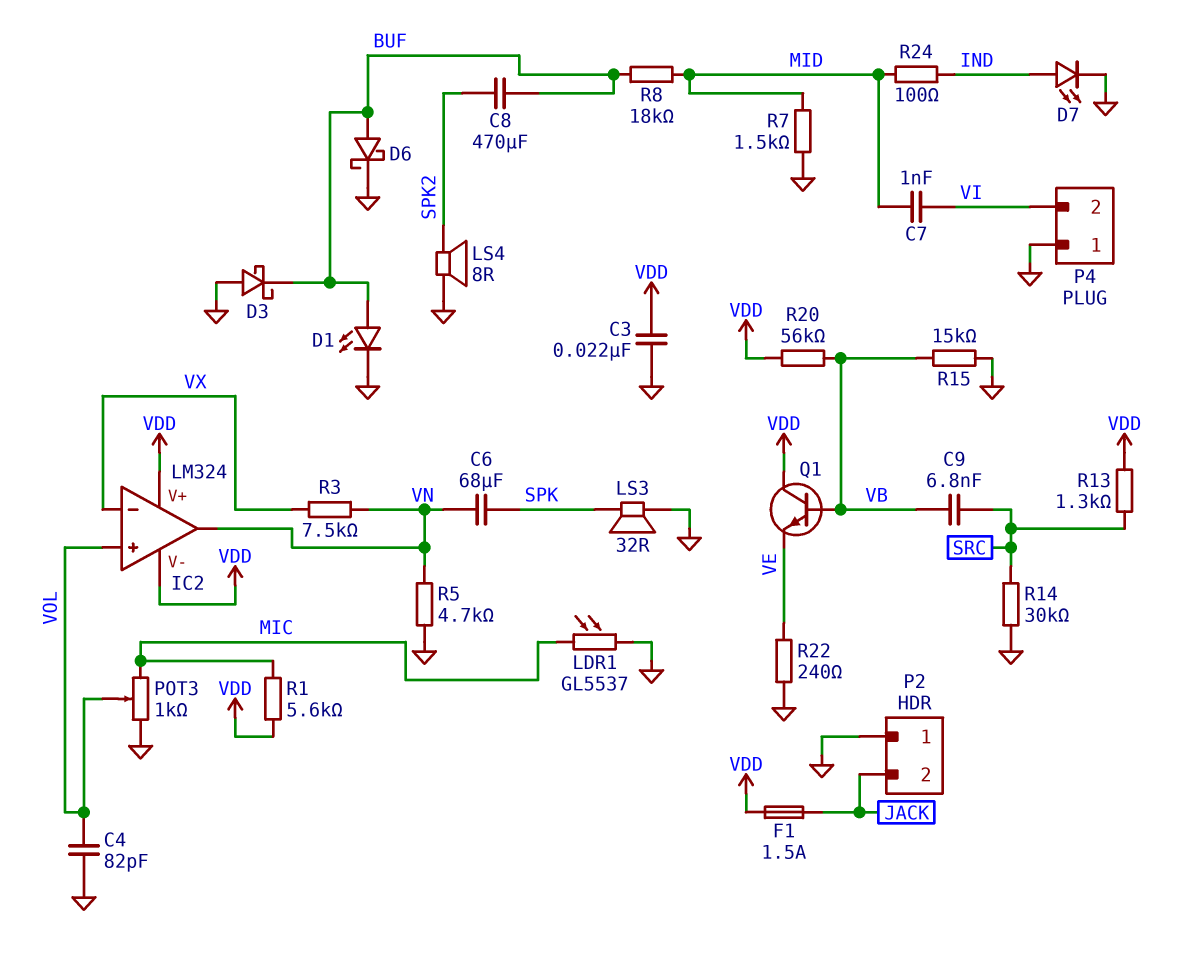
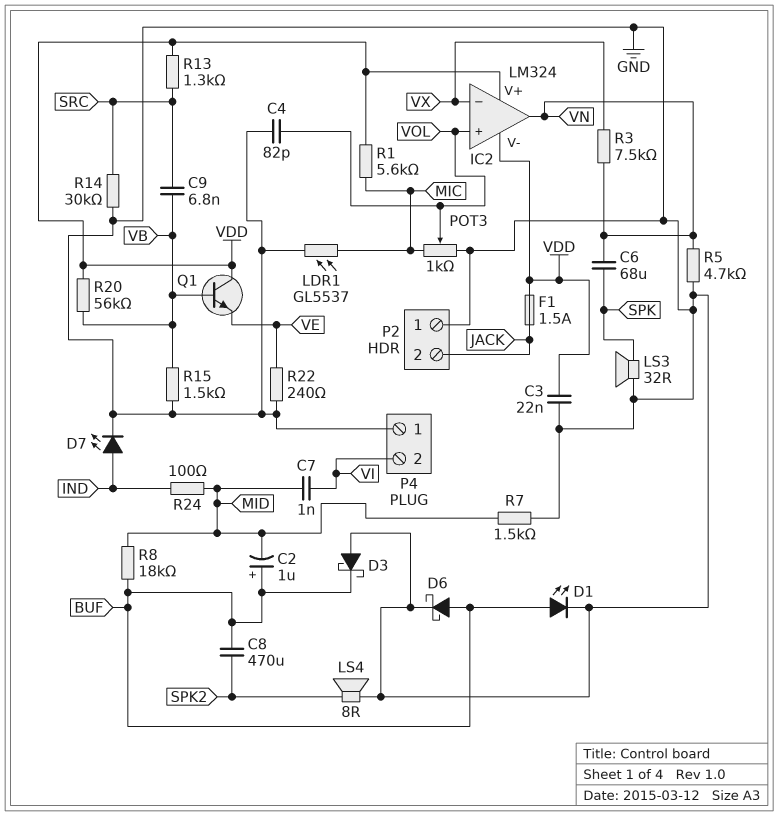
C2: none -> 1uF (plus BUF, minus MID)
R15: 15k (GND, VB) -> 1.5k (GND, VB)

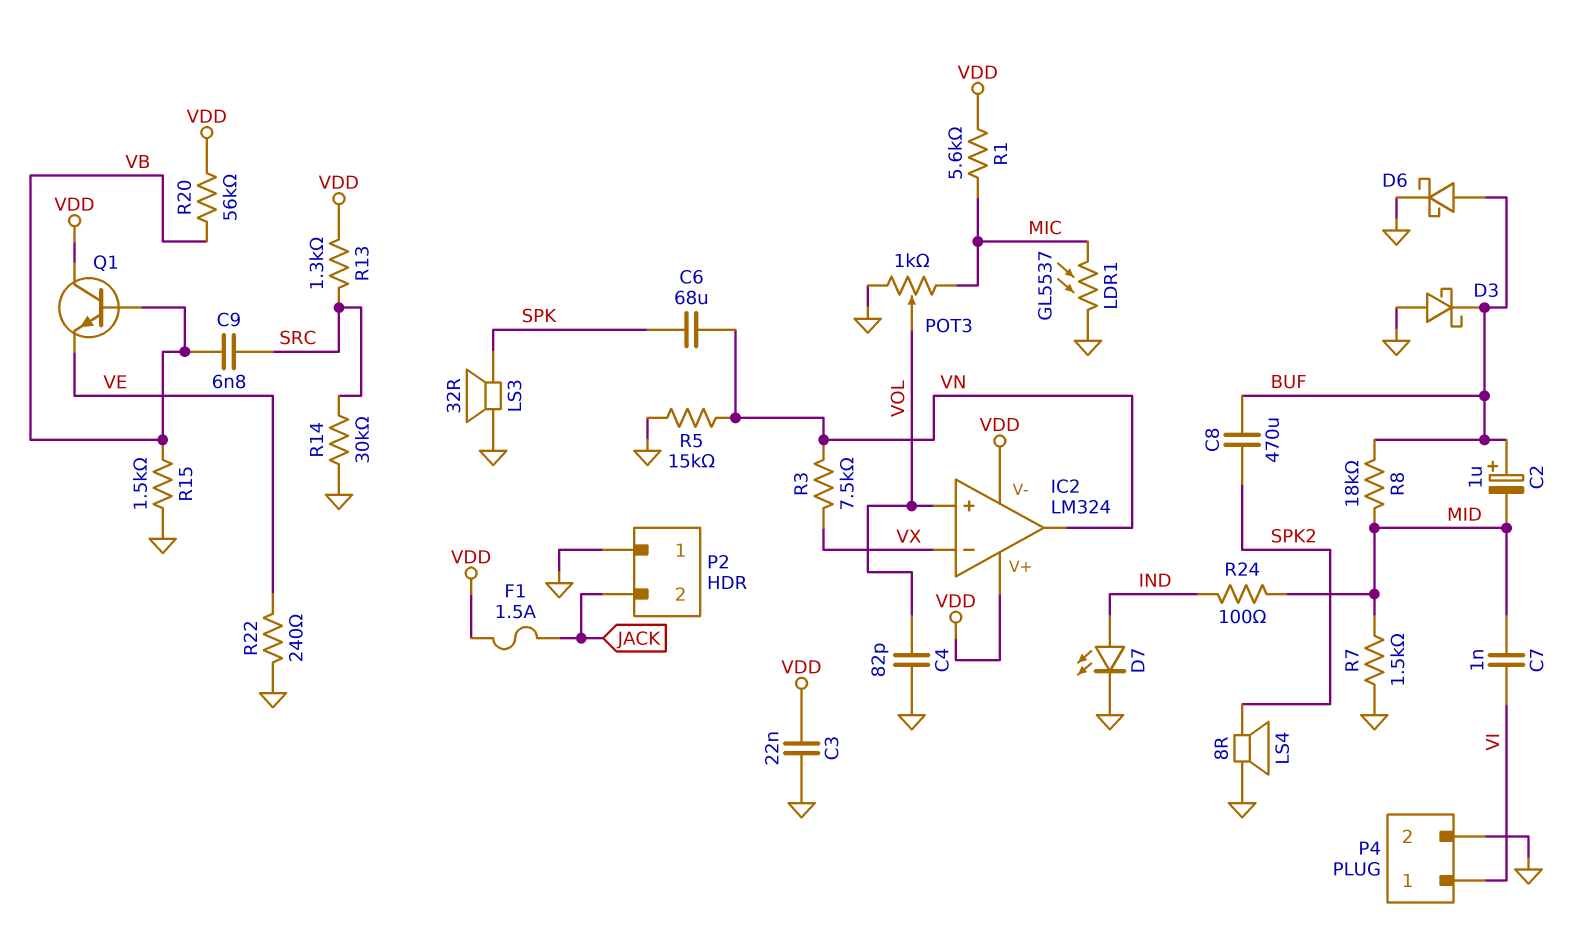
D1: LED (A BUF, K GND) -> none
P4 pin 1: GND -> VI
P4 pin 2: VI -> GND
R5: 4.7k (GND, VN) -> 15k (GND, VN)

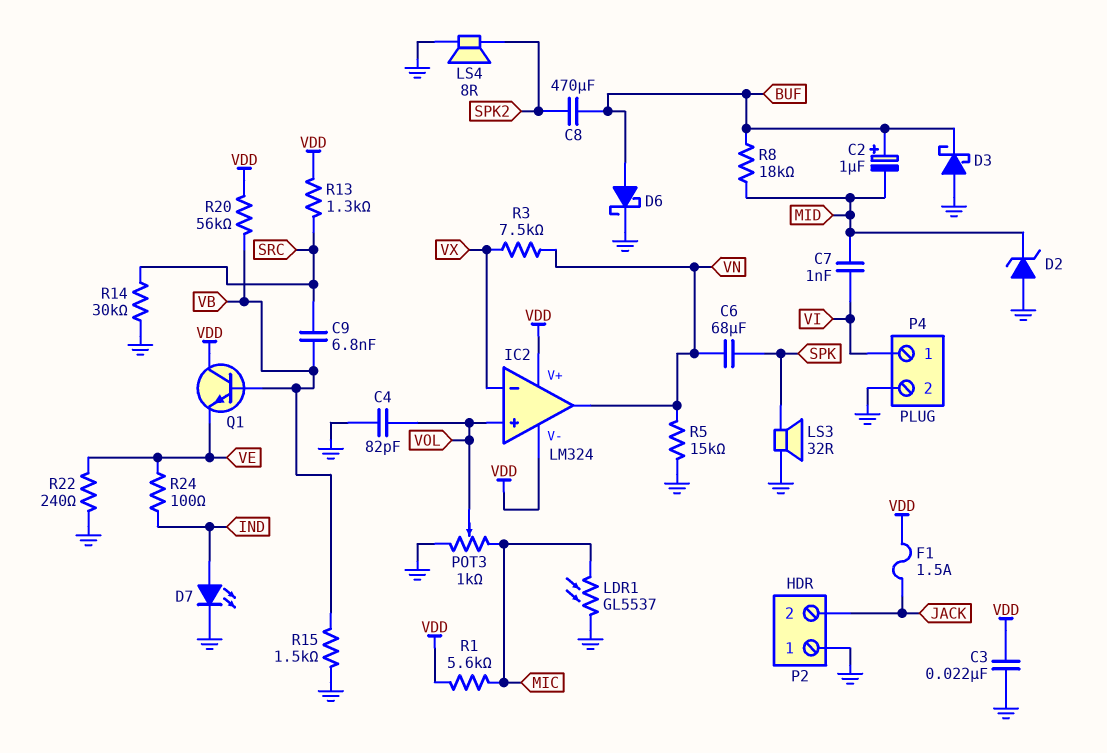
D2: none -> zener (A GND, K MID)
R7: 1.5k (GND, MID) -> none
R24: 100 (IND, MID) -> 100 (IND, VE)

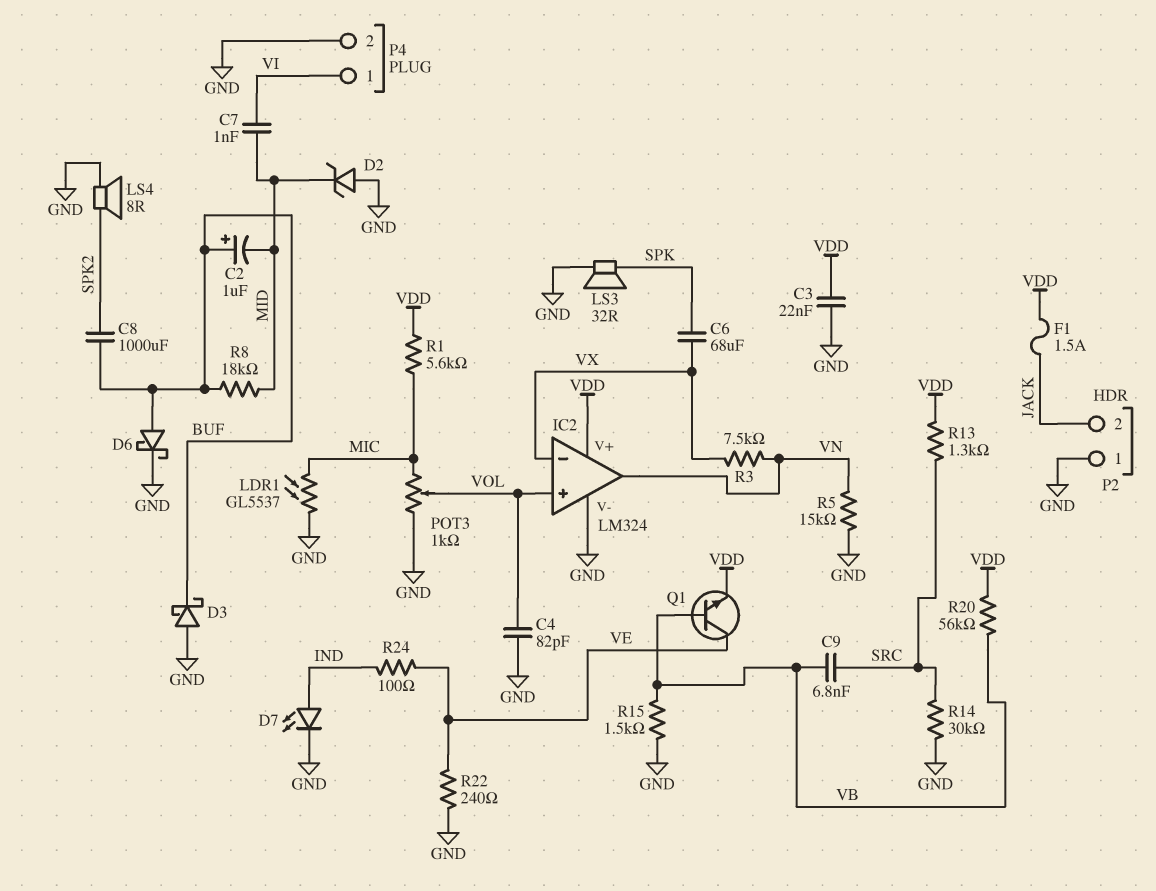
C6: 68uF (SPK, VN) -> 68uF (SPK, VX)
C8: 470uF (BUF, SPK2) -> 1000uF (BUF, SPK2)
IC2 pin V-: VDD -> GND
Q1: NPN (B VB, C VDD, E VE) -> NPN (B VB, C VE, E VDD)

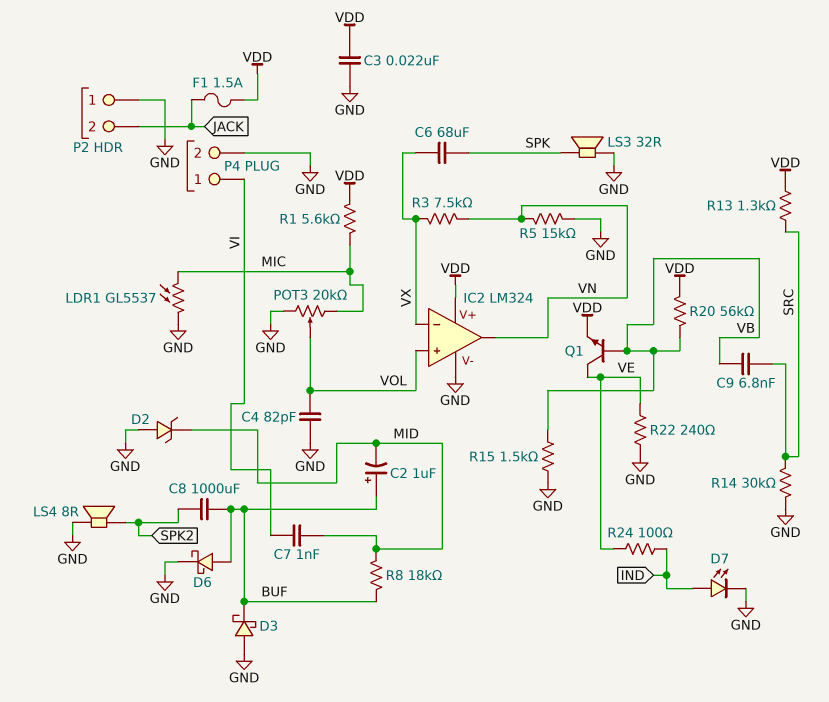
POT3: 1k (GND, MIC, wiper VOL) -> 20k (GND, MIC, wiper VOL)

